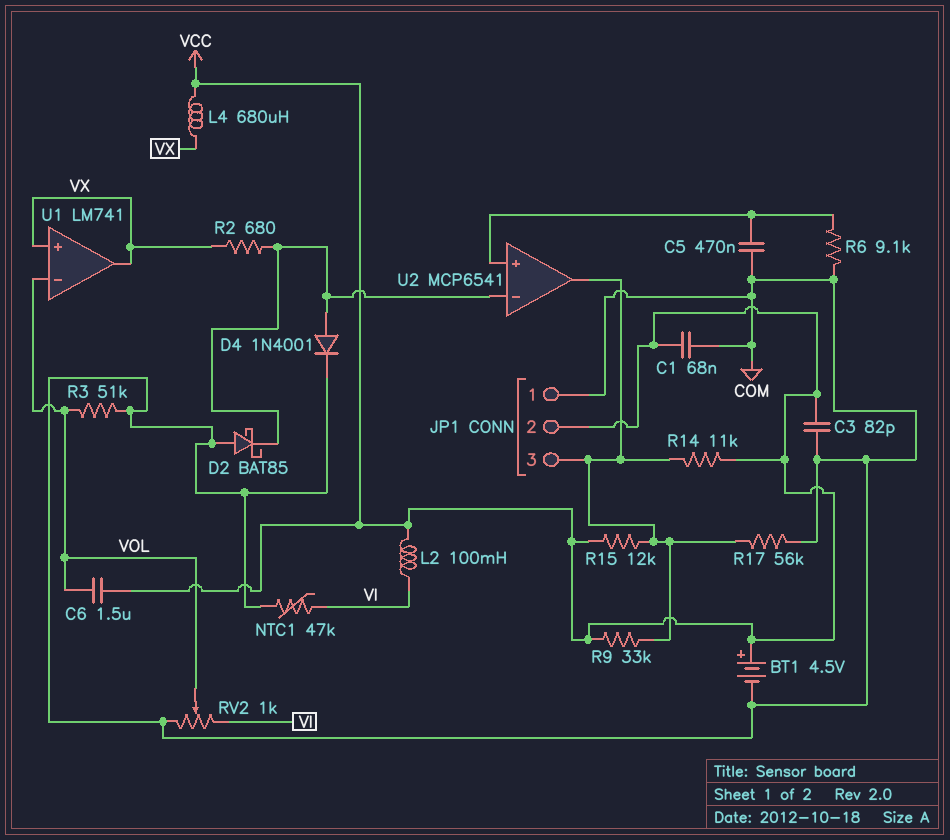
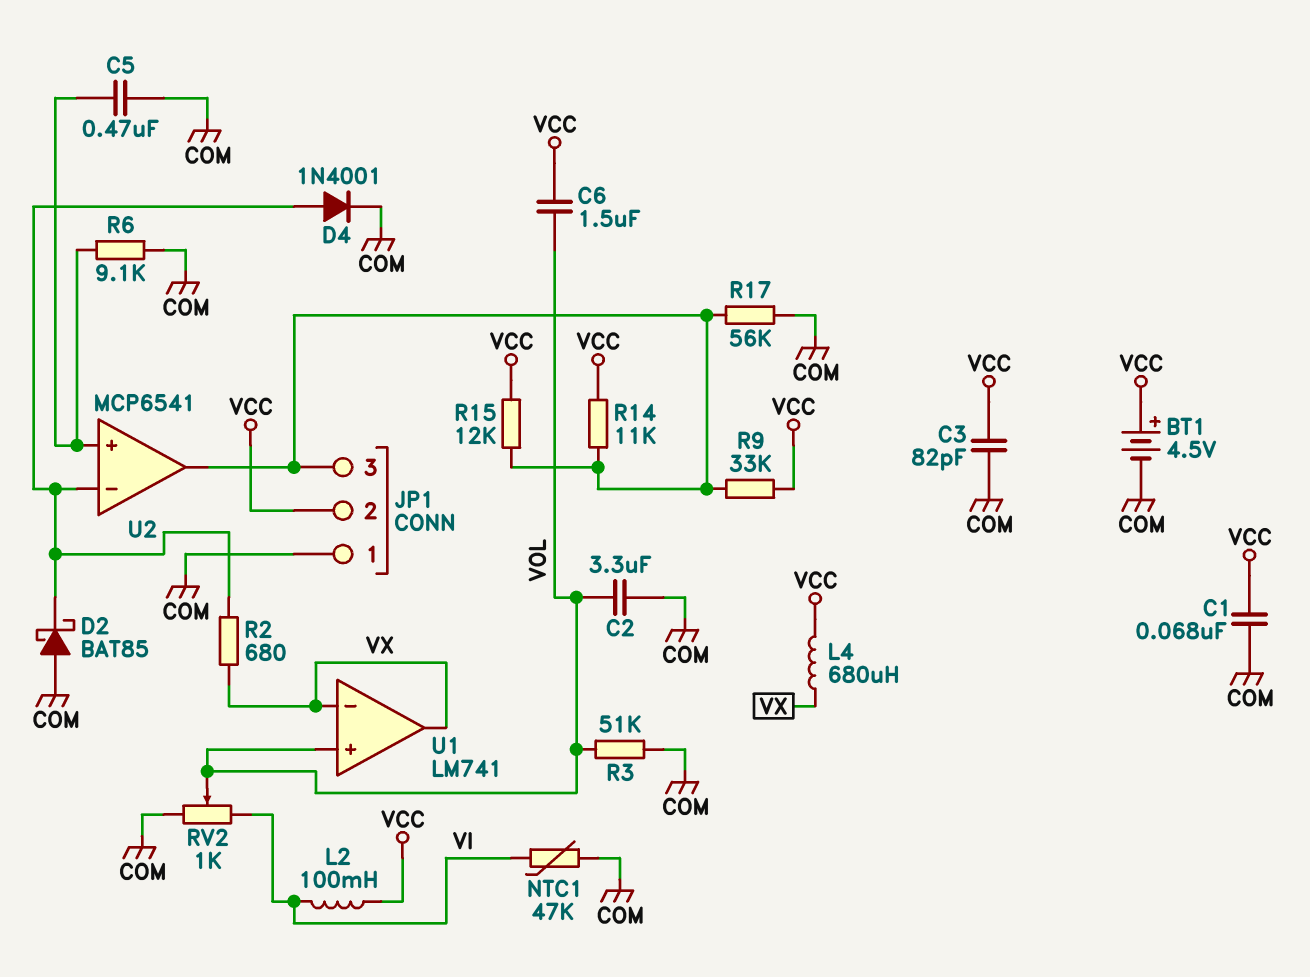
C2: none -> 3.3uF (COM, VOL)
U1 pin in+: VX -> VOL
U1 pin in-: VOL -> VX

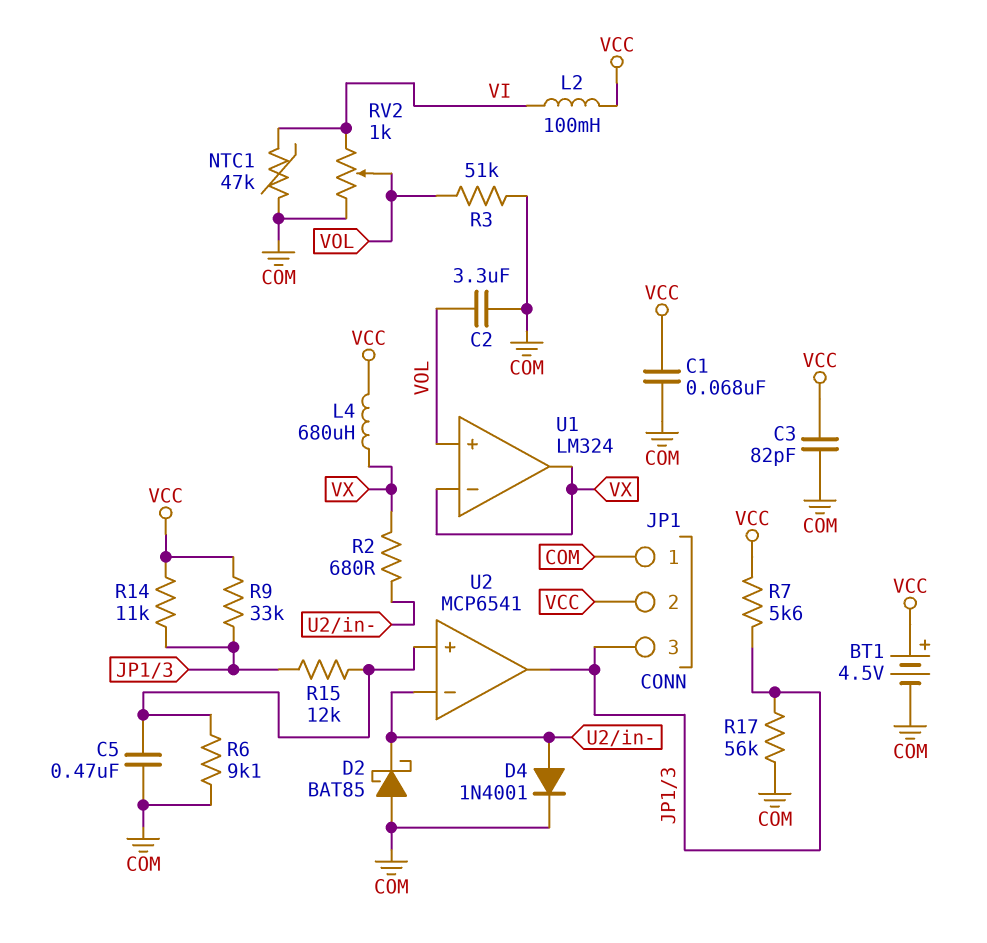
C6: 1.5uF (VCC, VOL) -> none
R7: none -> 5.6k (JP1/3, VCC)
R15: 12k (JP1/3, VCC) -> 12k (JP1/3, U2/in+)
U1: LM741 -> LM324

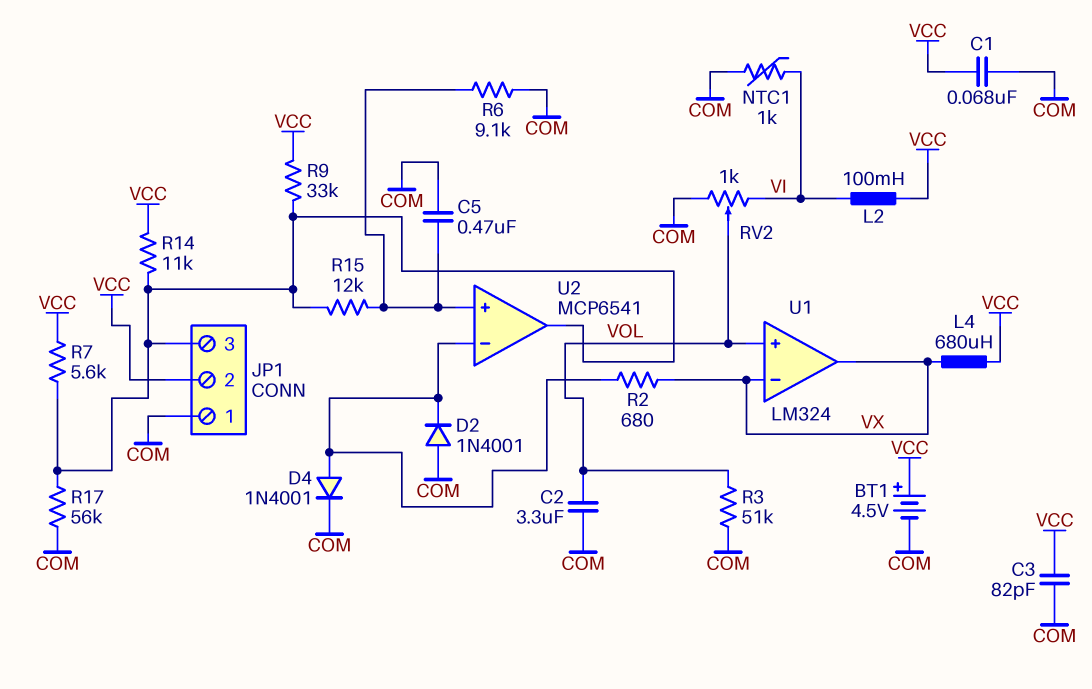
D2: schottky BAT85 (A COM, K U2/in-) -> diode 1N4001 (A COM, K U2/in-)
NTC1: 47k (COM, VI) -> 1k (COM, VI)

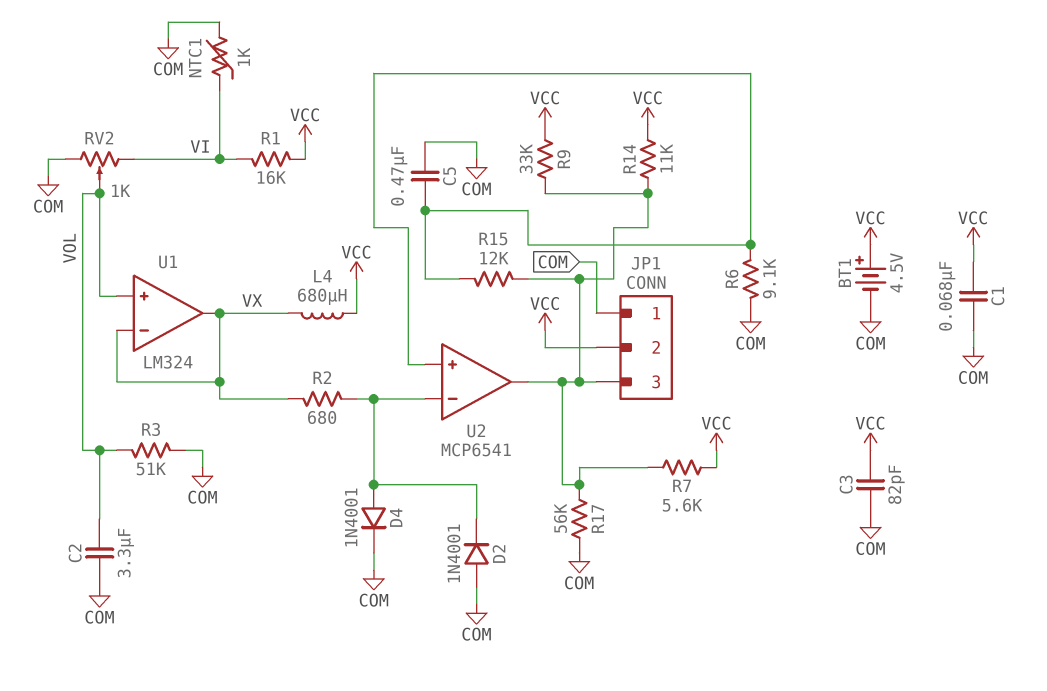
L2: 100mH (VCC, VI) -> none
R1: none -> 16k (VCC, VI)

